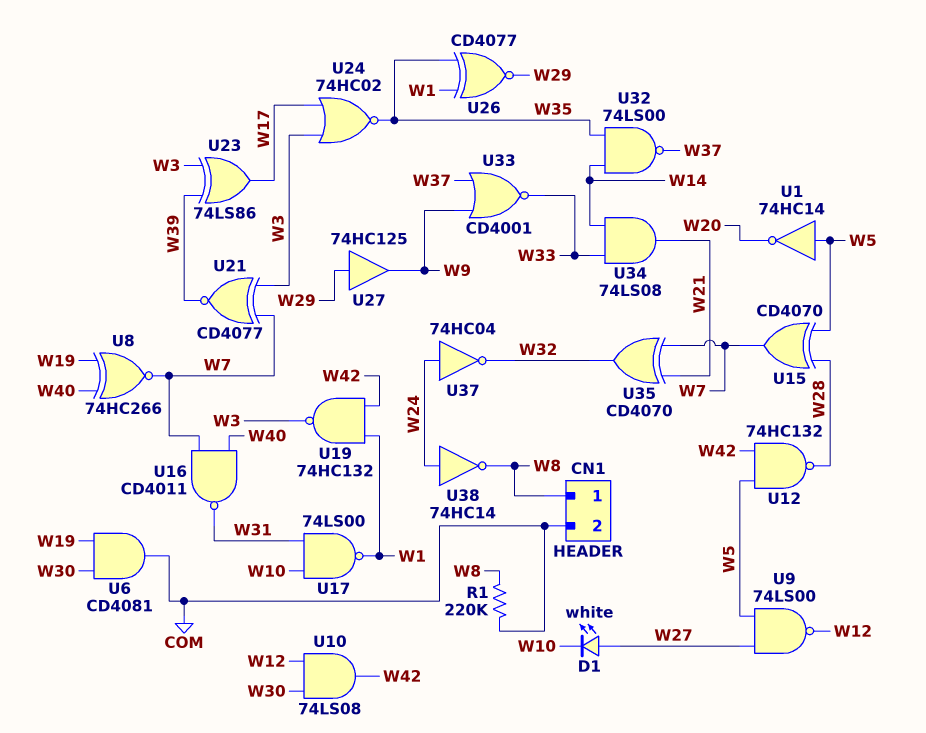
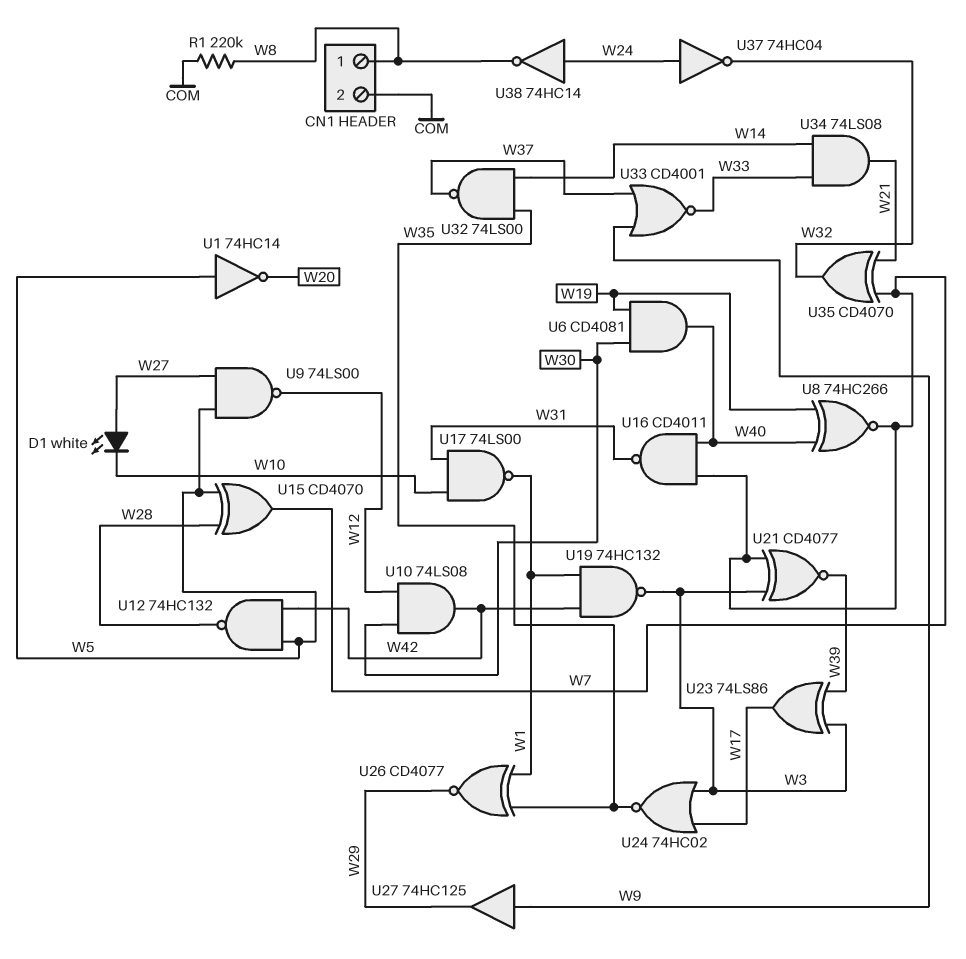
U6: AND CD4081 (in W19, in W30, out COM) -> AND CD4081 (in W19, in W30, out W40)
U27: buffer 74HC125 (in W29, out W9) -> buffer 74HC125 (in W9, out W29)

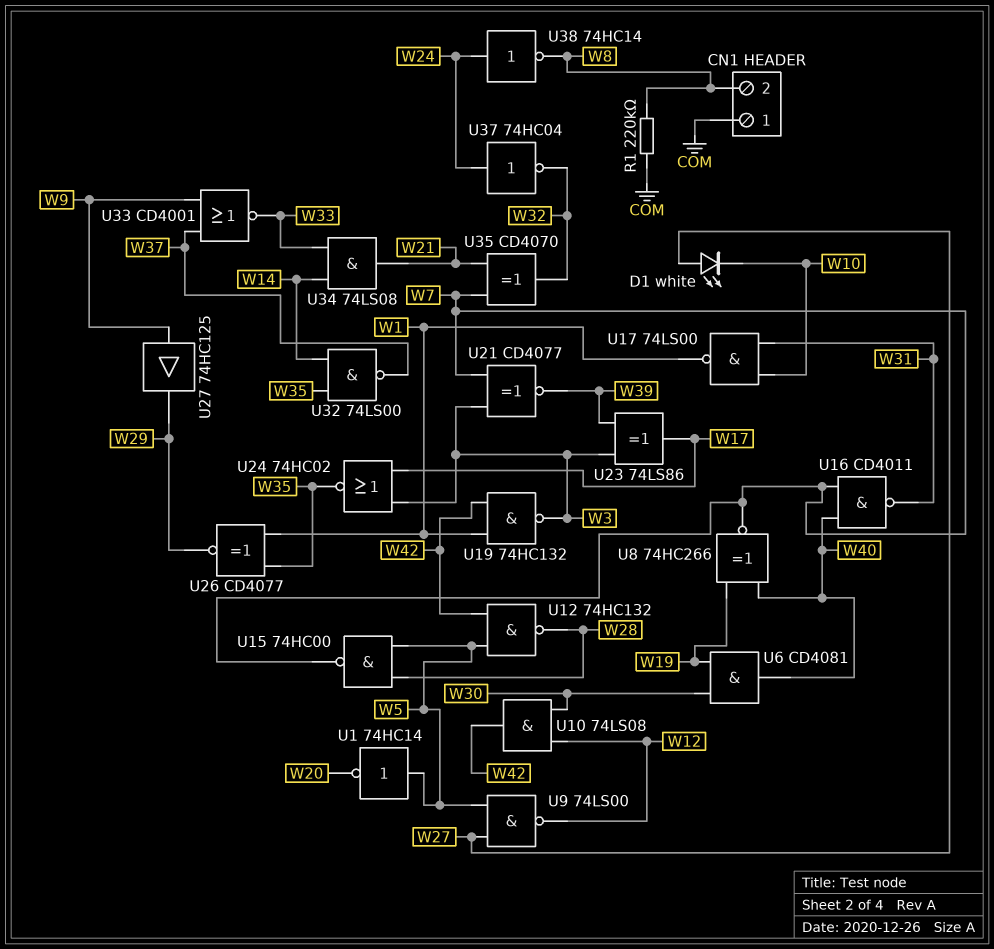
CN1 pin 1: W8 -> COM
CN1 pin 2: COM -> W8
U15: XOR CD4070 (in W5, in W28, out W7) -> NAND 74HC00 (in W5, in W28, out W7)

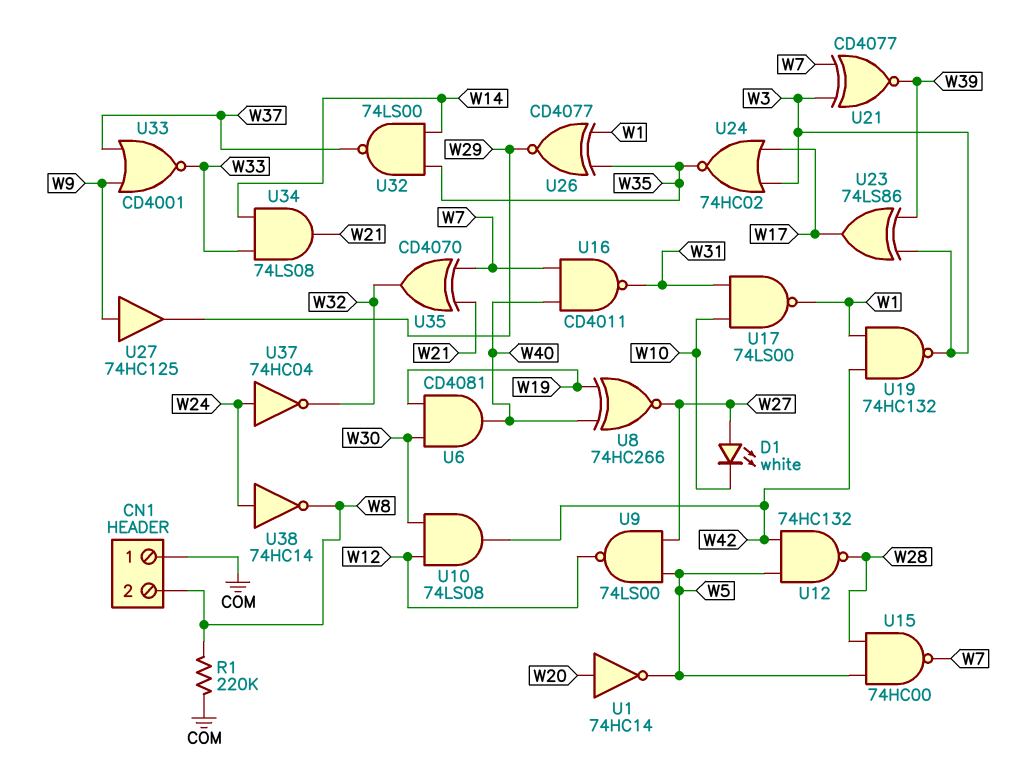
U1: NOT 74HC14 (in W5, out W20) -> NOT 74HC14 (in W20, out W5)
U8: XNOR 74HC266 (in W19, in W40, out W7) -> XNOR 74HC266 (in W19, in W40, out W27)

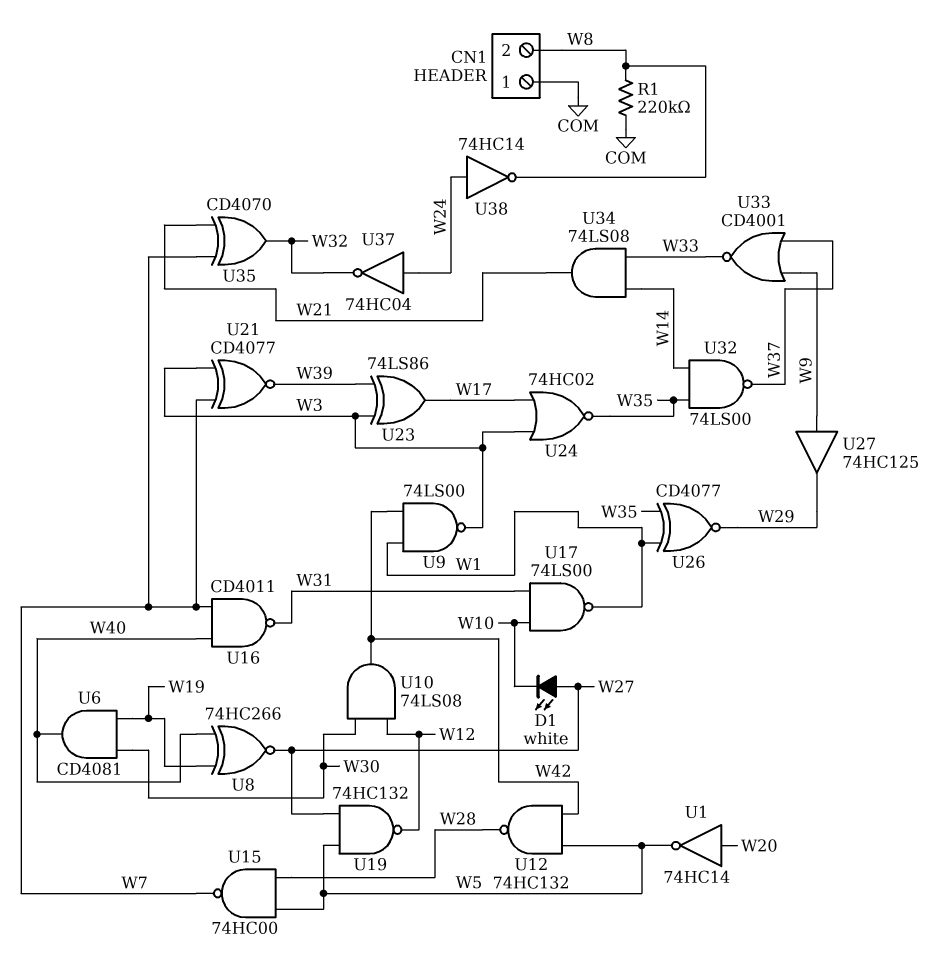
U9: NAND 74LS00 (in W5, in W27, out W12) -> NAND 74LS00 (in W1, in W42, out W3)
U19: NAND 74HC132 (in W1, in W42, out W3) -> NAND 74HC132 (in W5, in W27, out W12)

